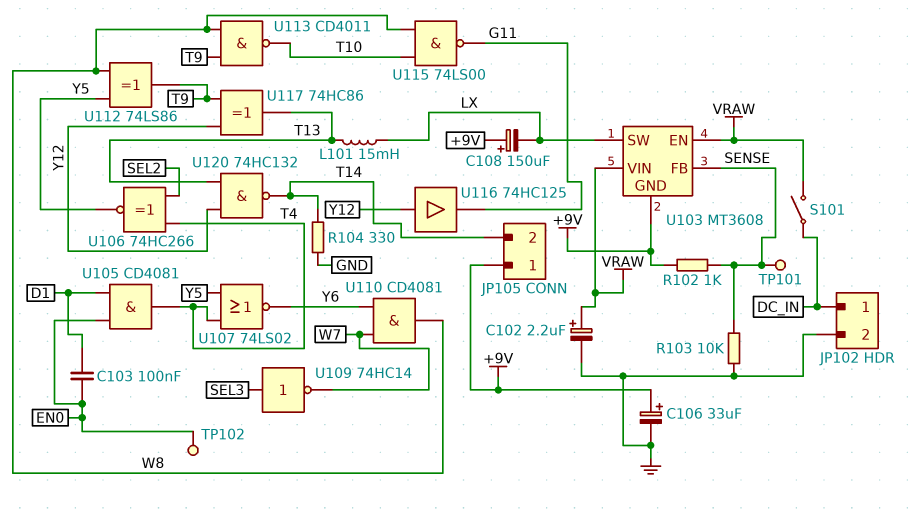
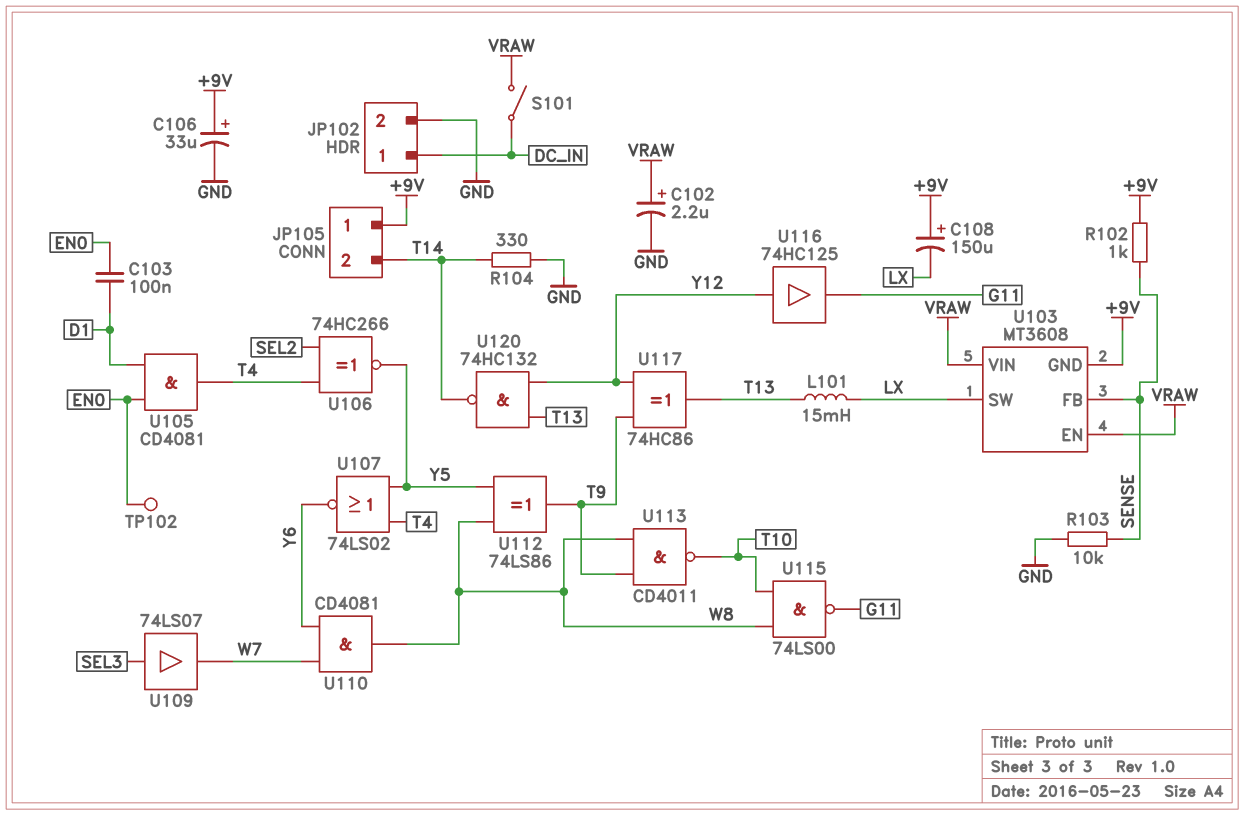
TP101: test point (SENSE) -> none
U109: NOT 74HC14 (in SEL3, out W7) -> buffer 74LS07 (in SEL3, out W7)

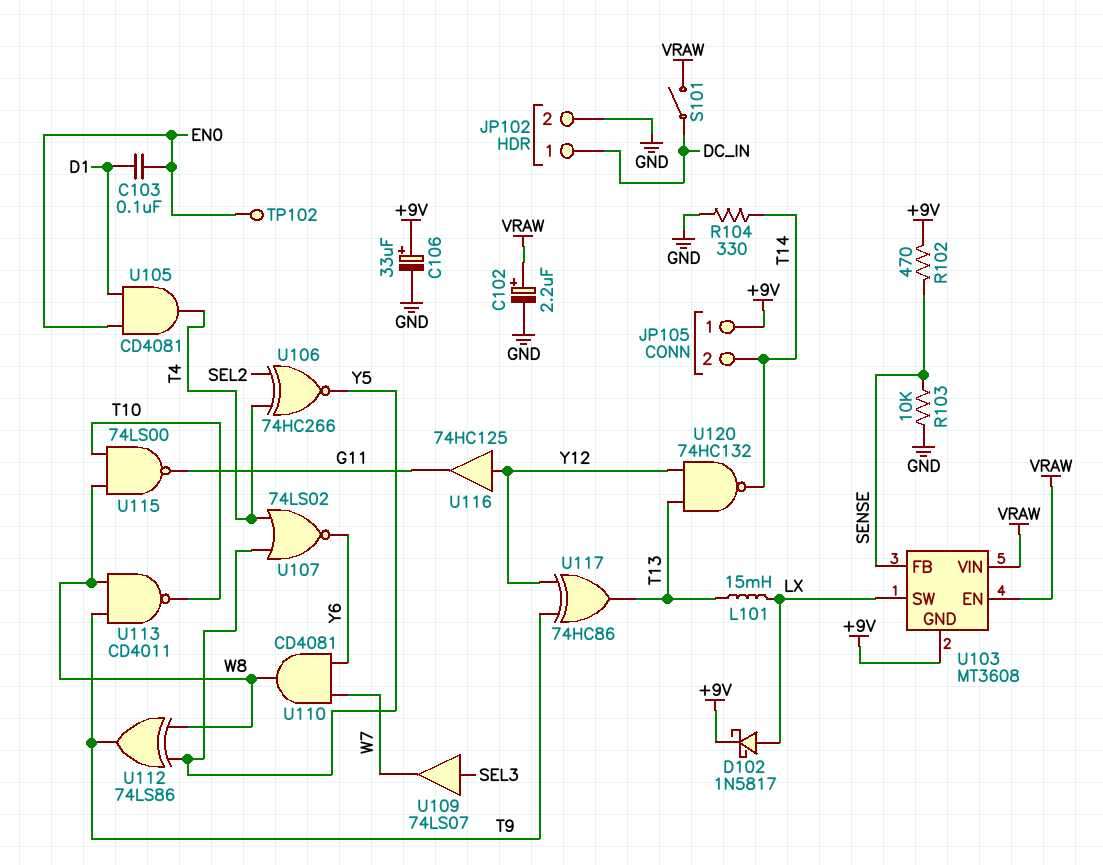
C108: 150uF (plus +9V, minus LX) -> none
D102: none -> schottky 1N5817 (A LX, K +9V)
R102: 1k (+9V, SENSE) -> 470 (+9V, SENSE)

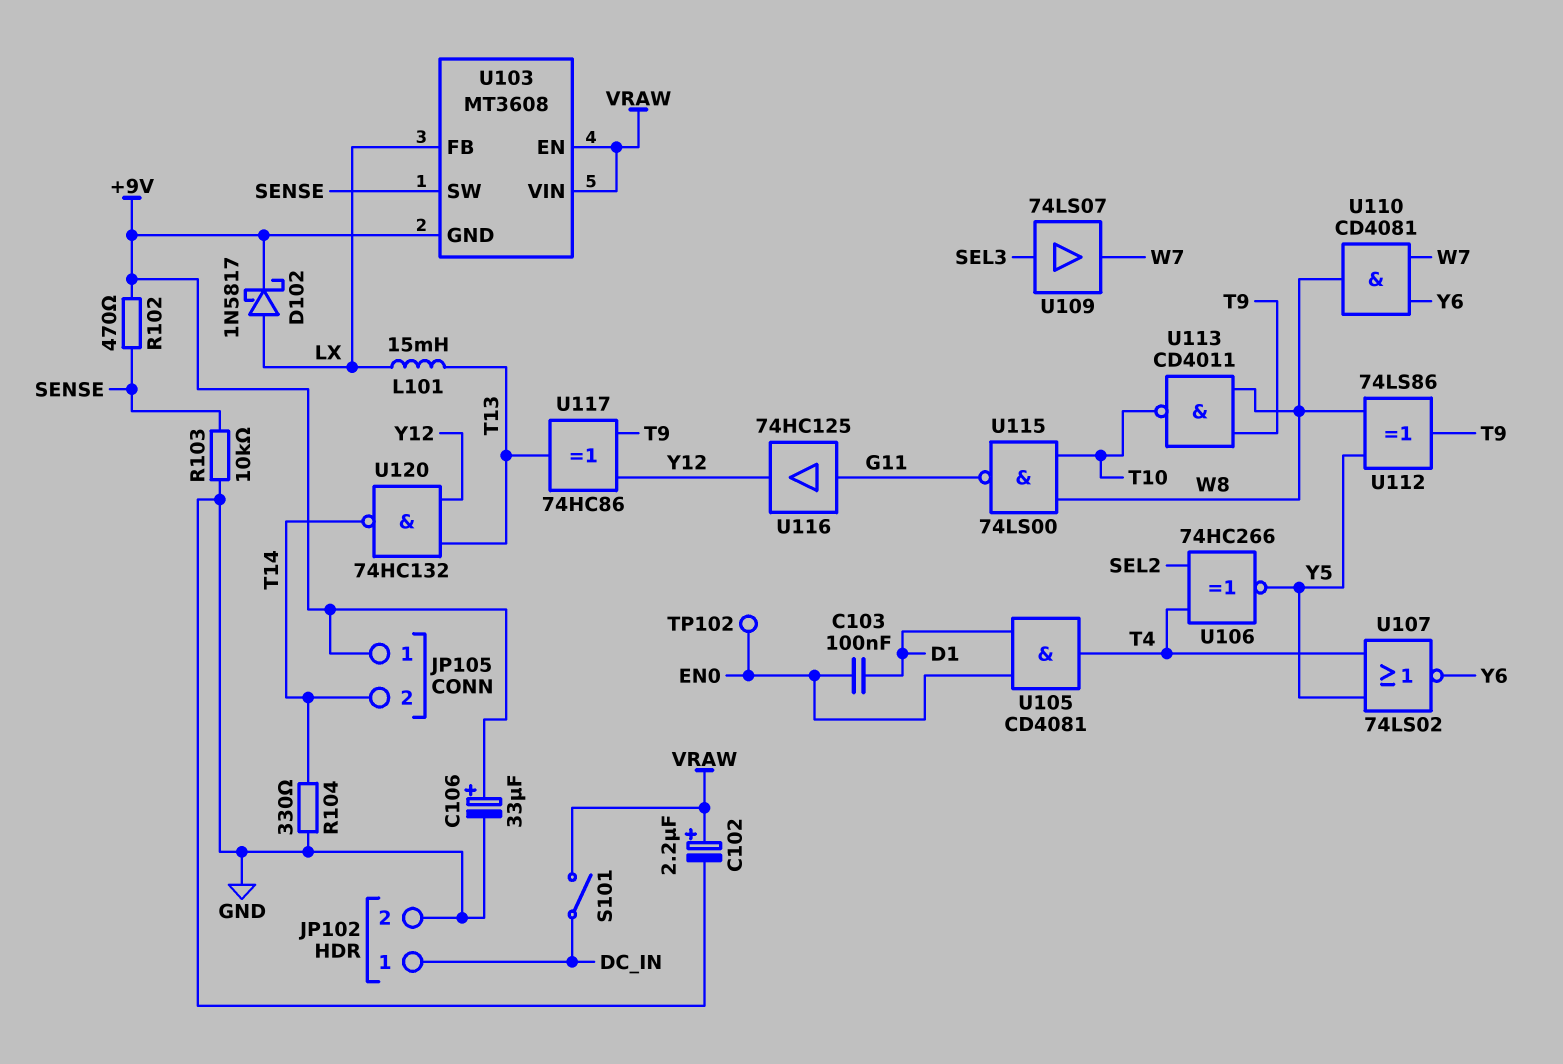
U103 pin FB: SENSE -> LX
U103 pin SW: LX -> SENSE
U116: buffer 74HC125 (in Y12, out G11) -> buffer 74HC125 (in G11, out Y12)

